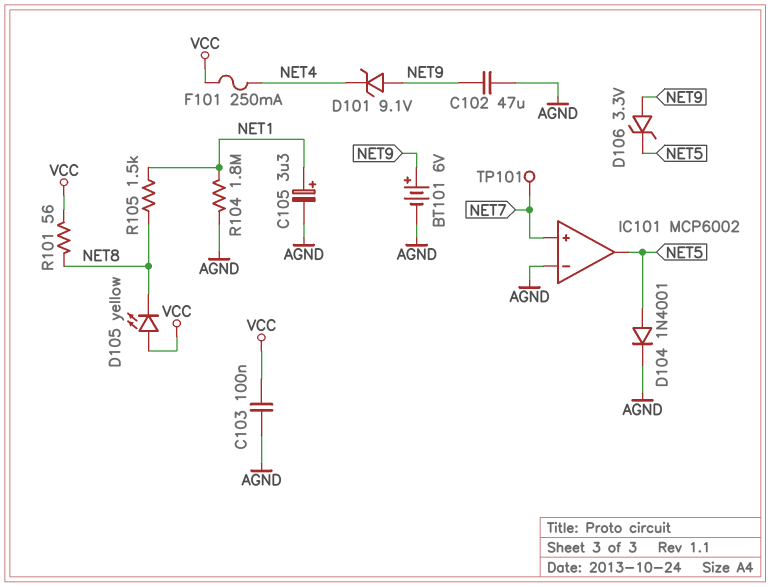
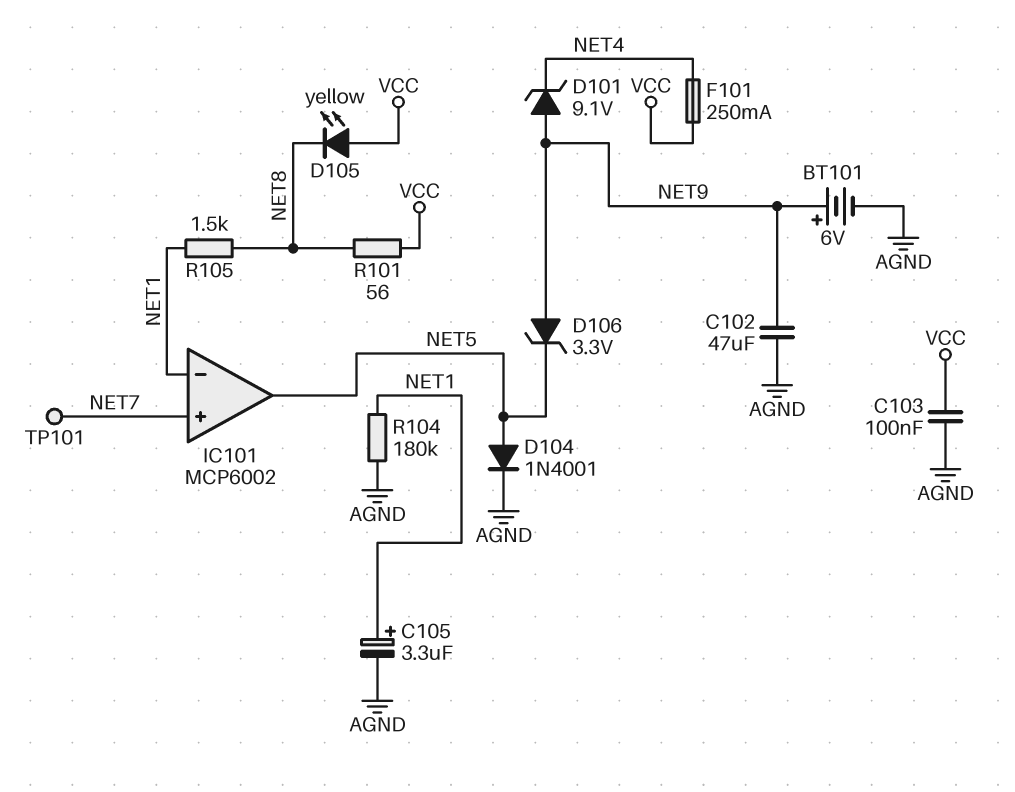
IC101 pin in-: AGND -> NET1
R104: 1.8M (AGND, NET1) -> 180k (AGND, NET1)

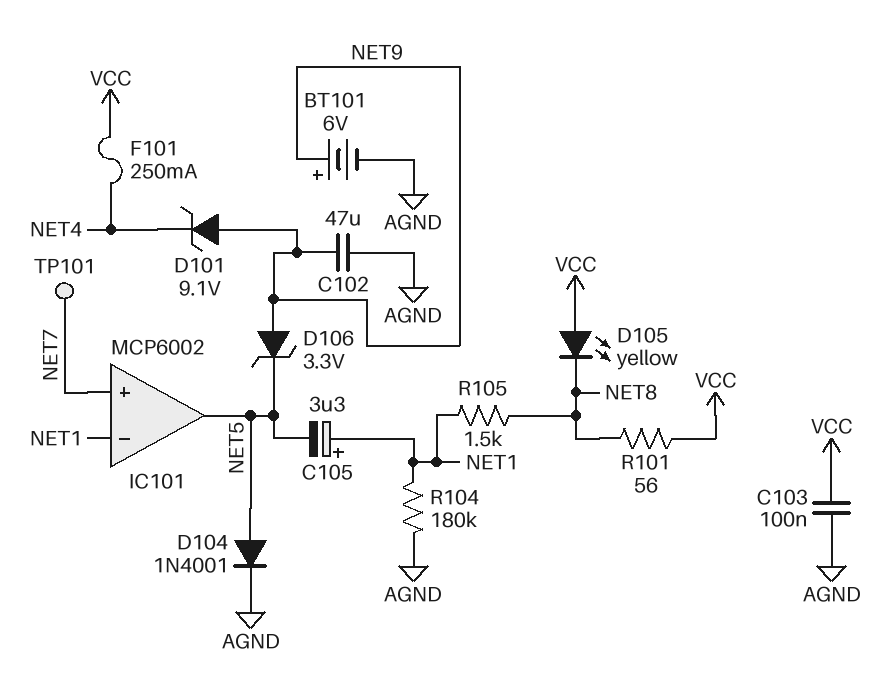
C105: 3.3uF (plus NET1, minus AGND) -> 3.3uF (plus NET1, minus NET5)

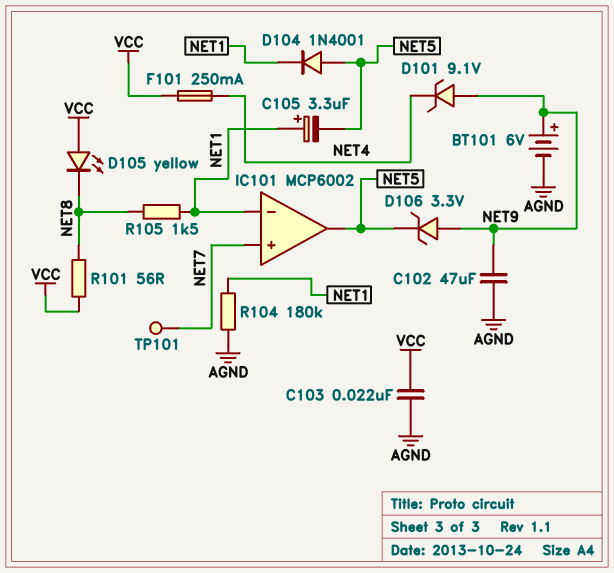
C103: 100nF (AGND, VCC) -> 22nF (AGND, VCC)
D104: diode 1N4001 (A NET5, K AGND) -> diode 1N4001 (A NET5, K NET1)

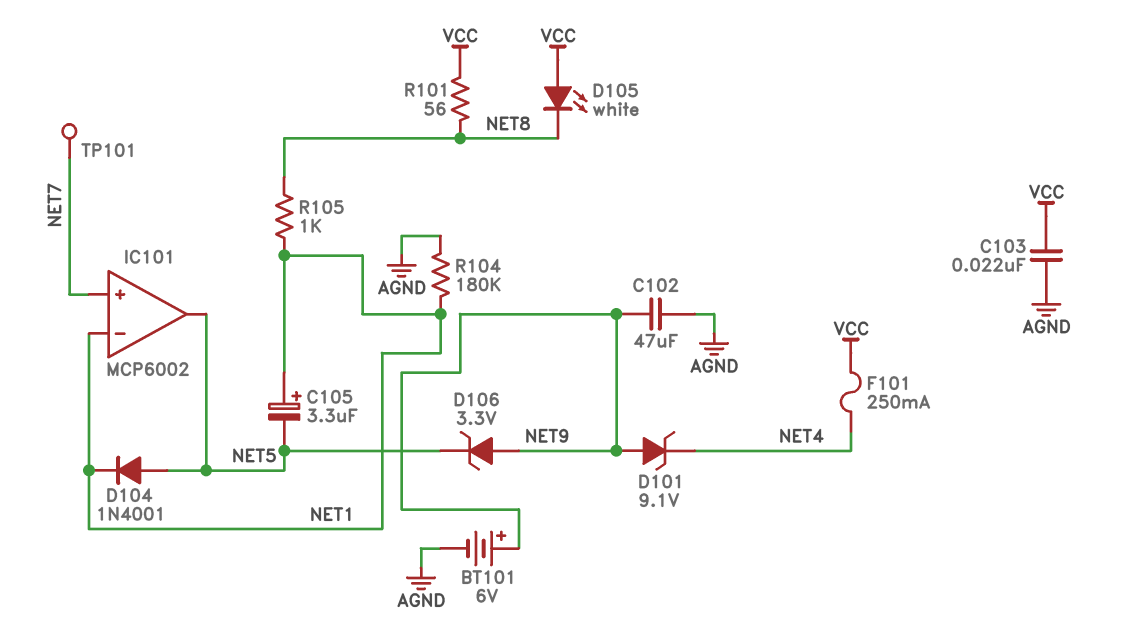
D105: LED yellow (A VCC, K NET8) -> LED white (A VCC, K NET8)
R105: 1.5k (NET1, NET8) -> 1k (NET1, NET8)

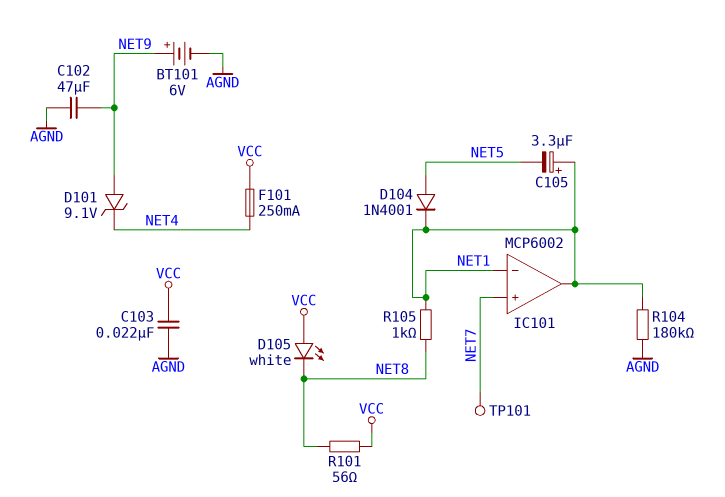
D106: zener 3.3V (A NET9, K NET5) -> none
IC101 pin out: NET5 -> NET1

